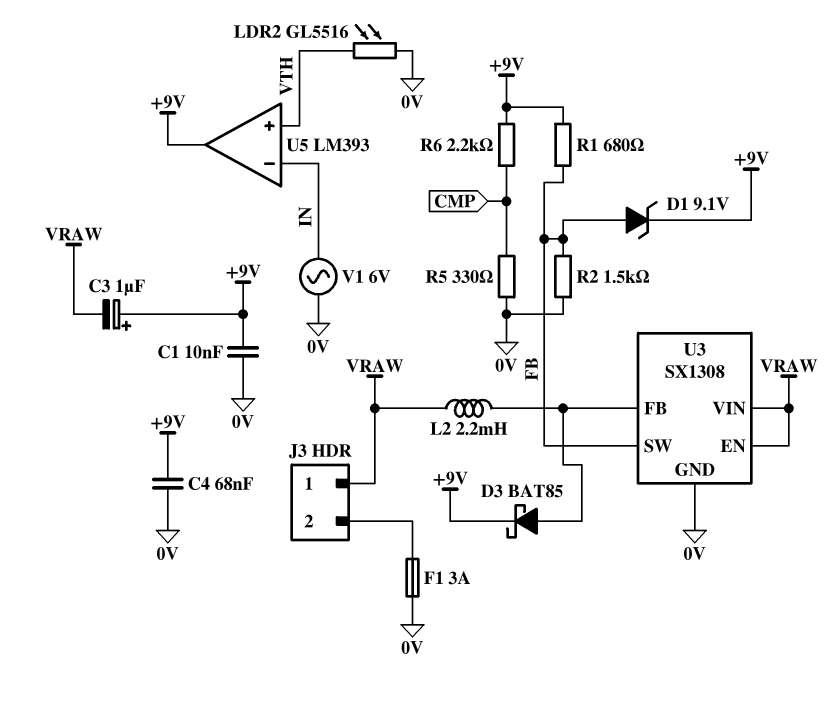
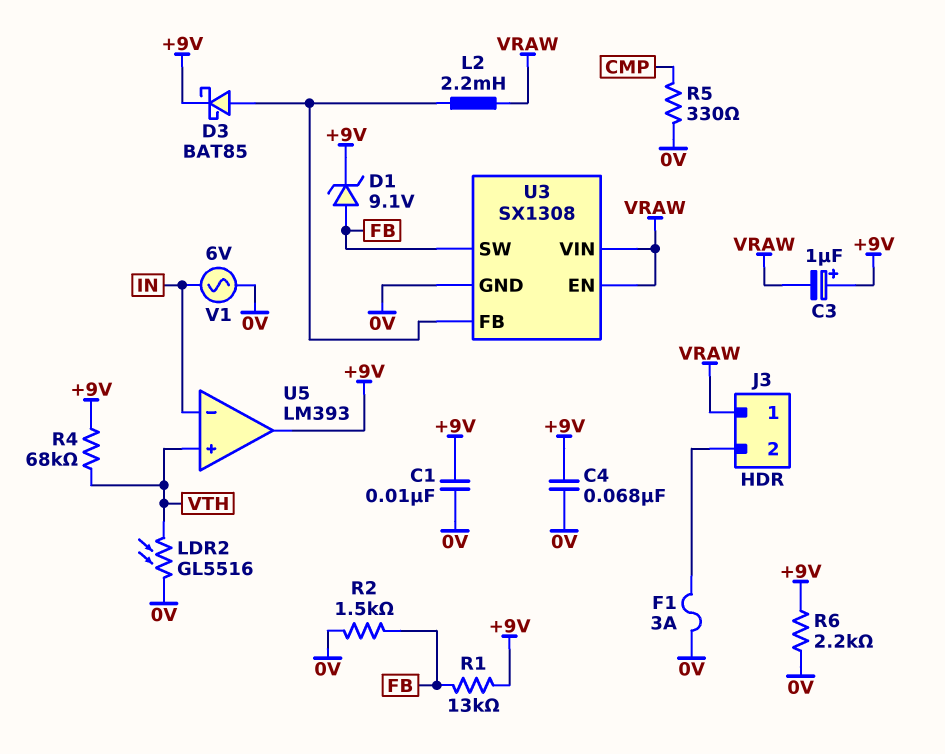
R1: 680 (+9V, FB) -> 13k (+9V, FB)
R4: none -> 68k (+9V, VTH)
R6: 2.2k (+9V, CMP) -> 2.2k (+9V, 0V)

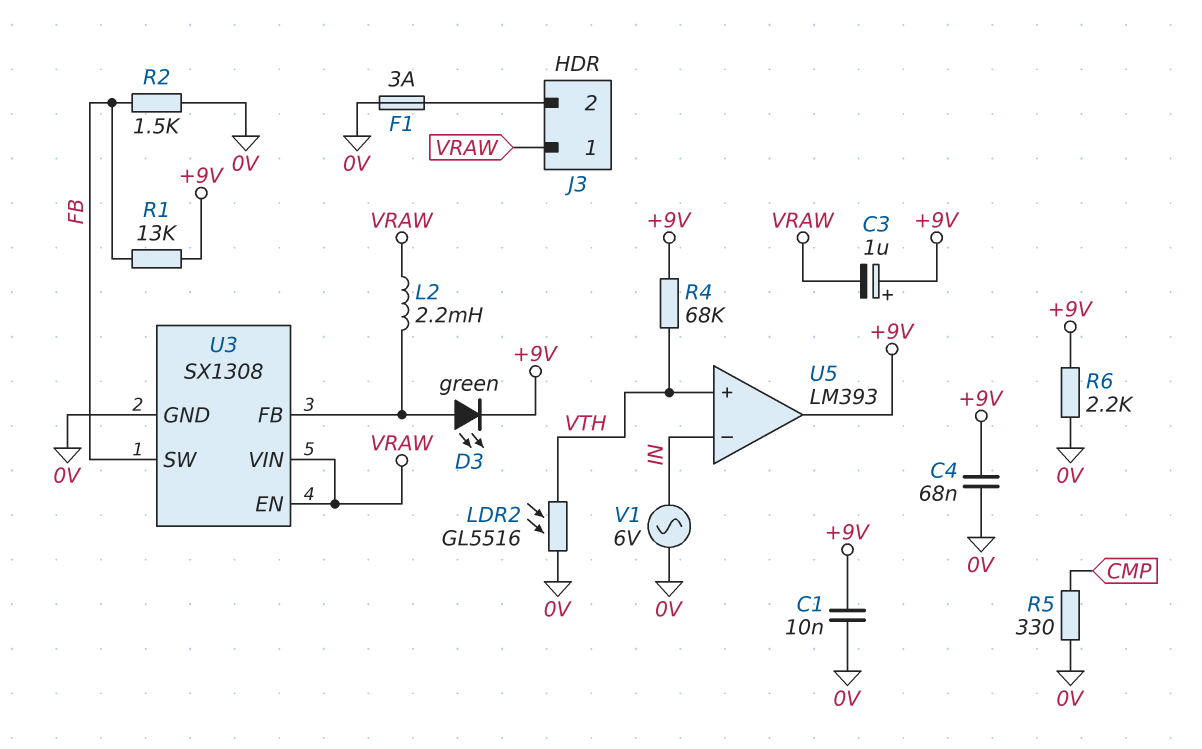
D1: zener 9.1V (A FB, K +9V) -> none
D3: schottky BAT85 (A U3/FB, K +9V) -> LED green (A U3/FB, K +9V)

